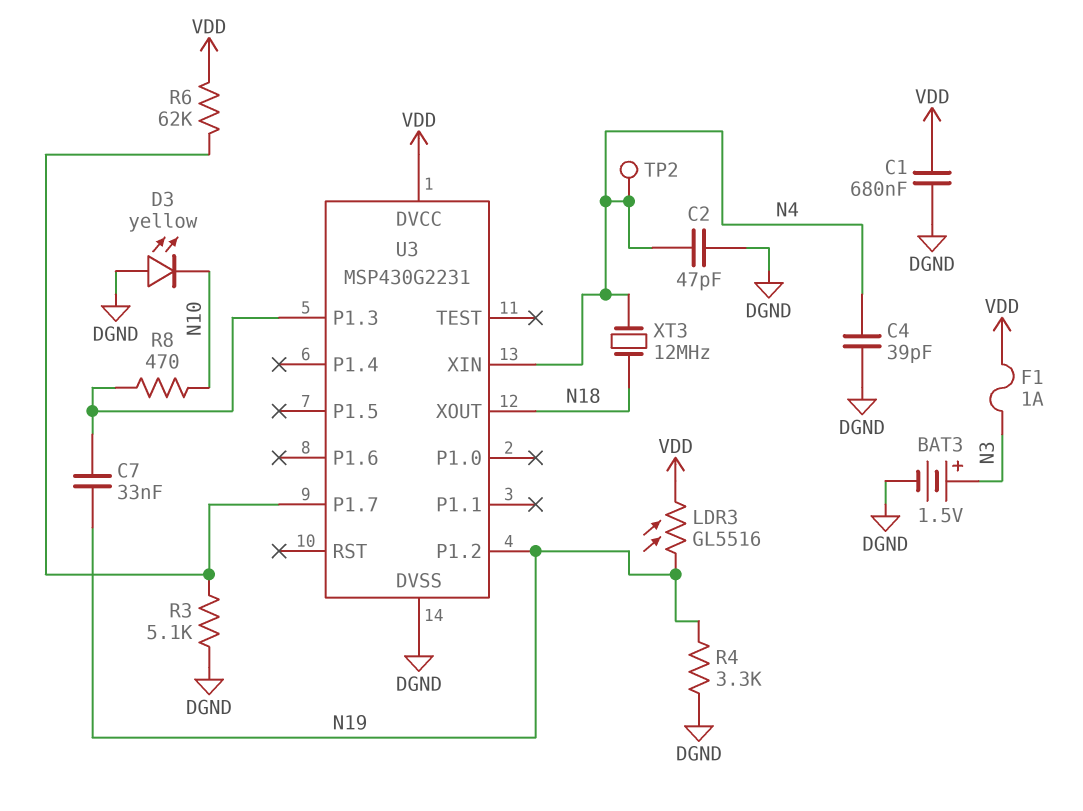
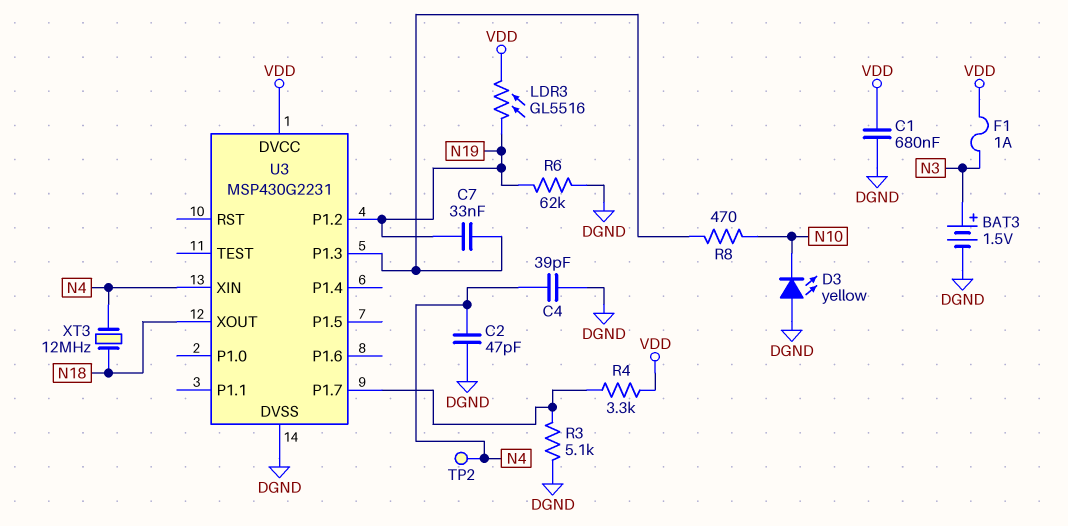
R4: 3.3k (DGND, N19) -> 3.3k (U3/P1.7, VDD)
R6: 62k (U3/P1.7, VDD) -> 62k (DGND, N19)

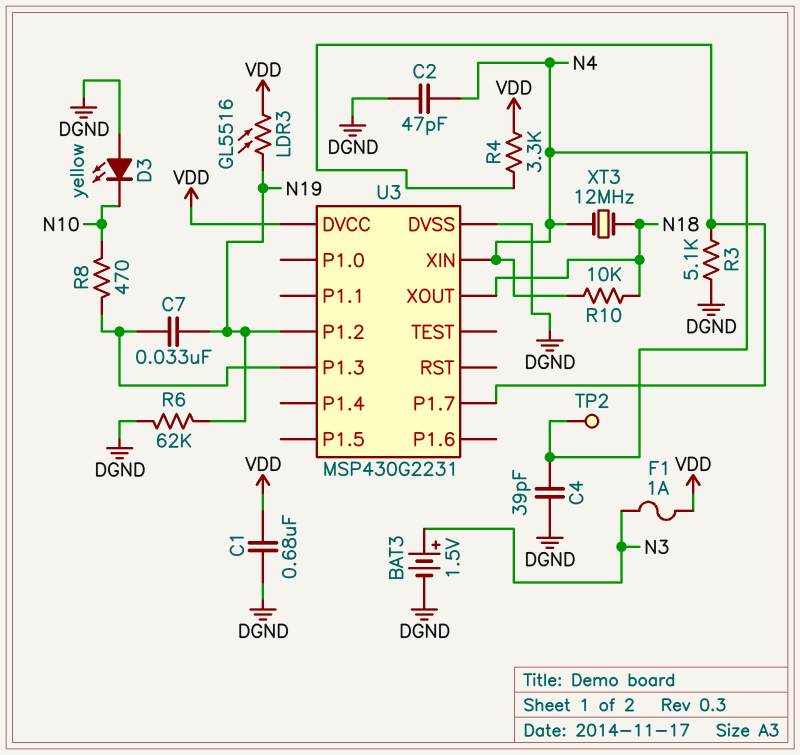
R10: none -> 10k (N4, N18)

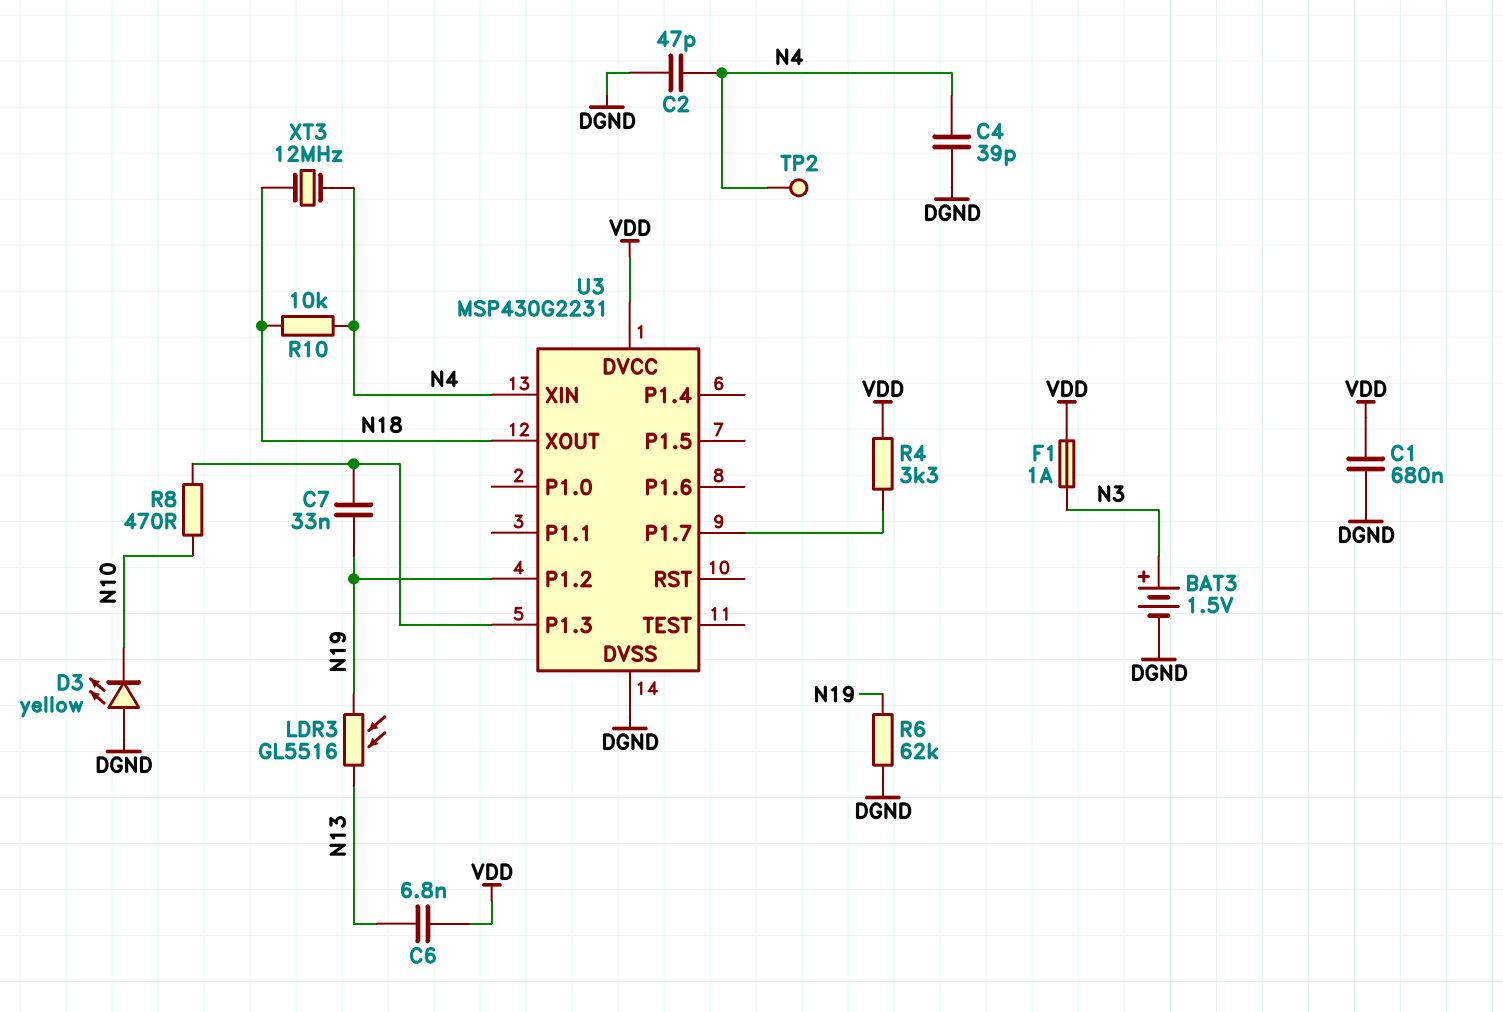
C6: none -> 6.8nF (N13, VDD)
LDR3: GL5516 (N19, VDD) -> GL5516 (N13, N19)
R3: 5.1k (DGND, U3/P1.7) -> none

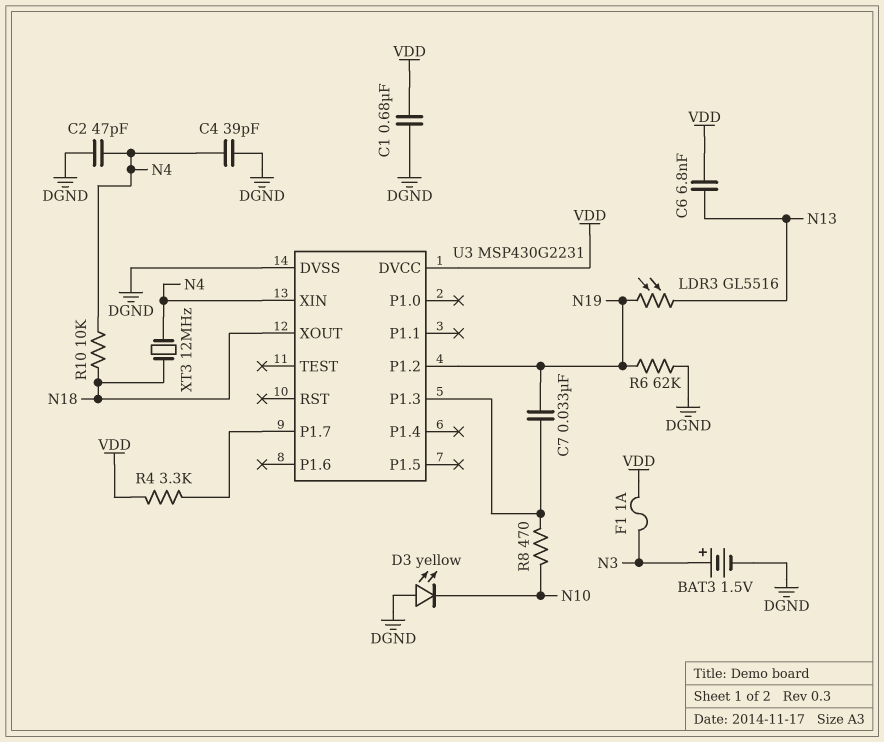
TP2: test point (N4) -> none

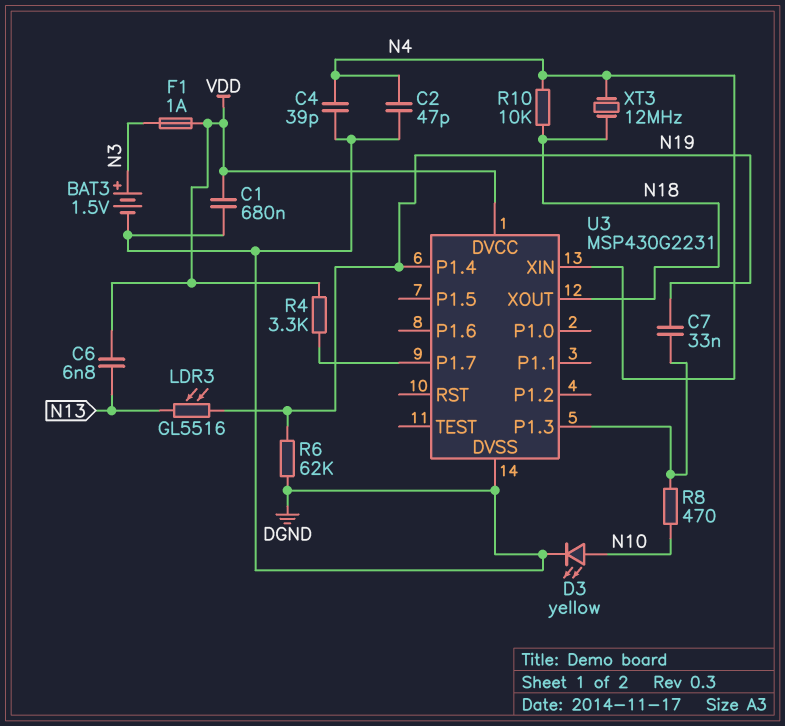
D3: LED yellow (A DGND, K N10) -> LED yellow (A N10, K DGND)
U3 pin P1.2: N19 -> none
U3 pin P1.4: none -> N19

